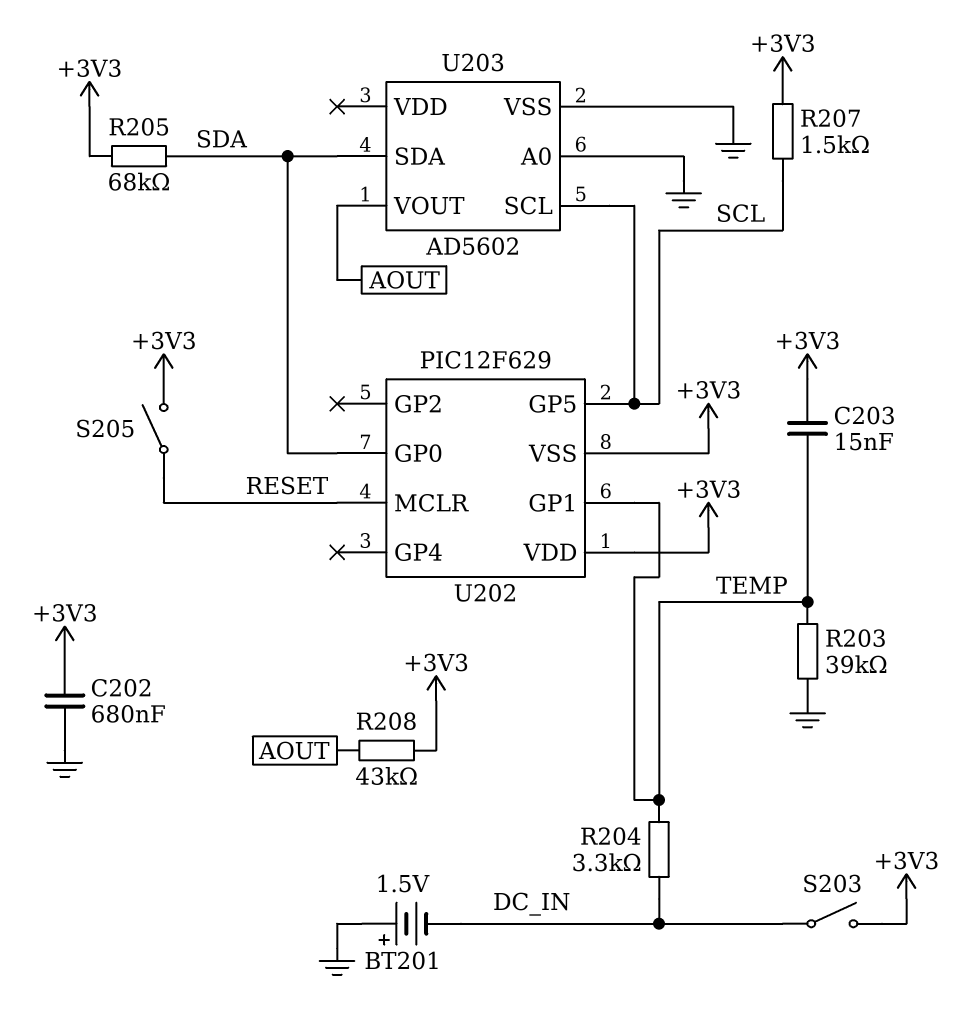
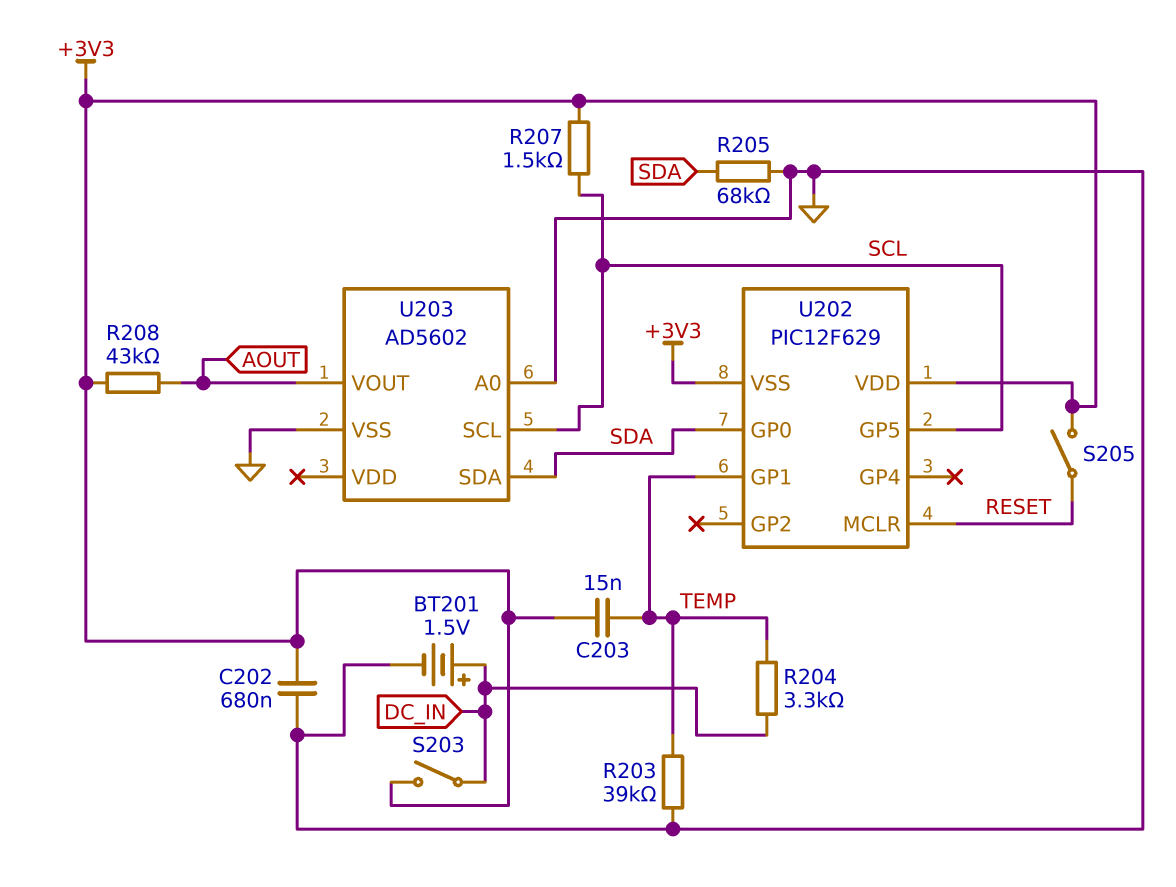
BT201: 1.5V (plus GND, minus DC_IN) -> 1.5V (plus DC_IN, minus GND)
R205: 68k (+3V3, SDA) -> 68k (GND, SDA)

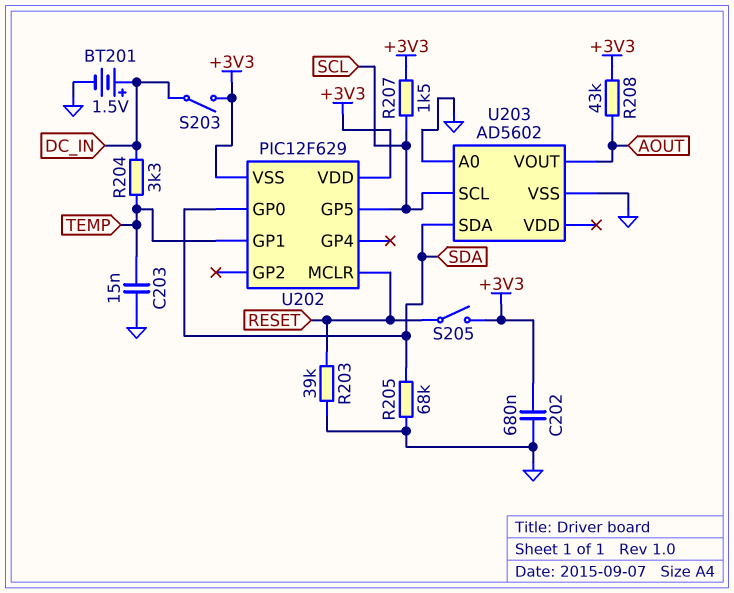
C203: 15nF (+3V3, TEMP) -> 15nF (GND, TEMP)
R203: 39k (GND, TEMP) -> 39k (GND, RESET)

